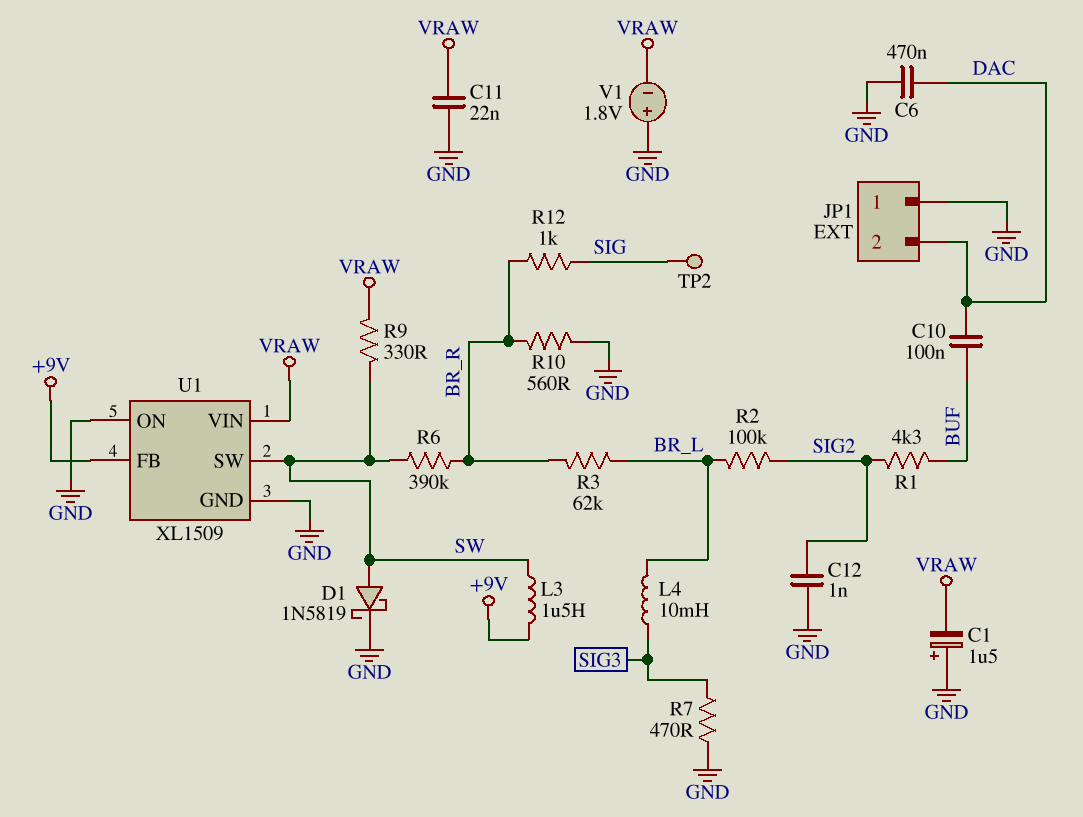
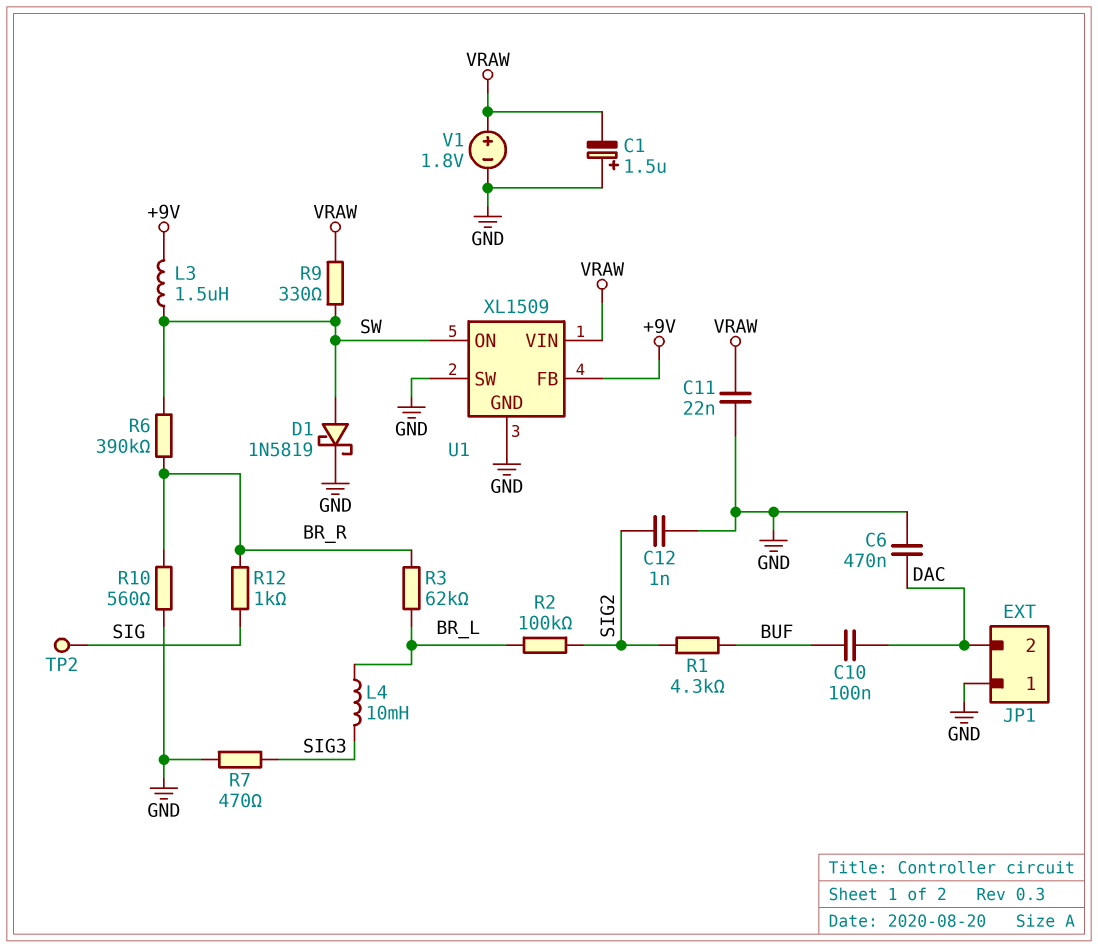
U1 pin ON: GND -> SW
U1 pin SW: SW -> GND
V1: 1.8V (plus GND, minus VRAW) -> 1.8V (plus VRAW, minus GND)

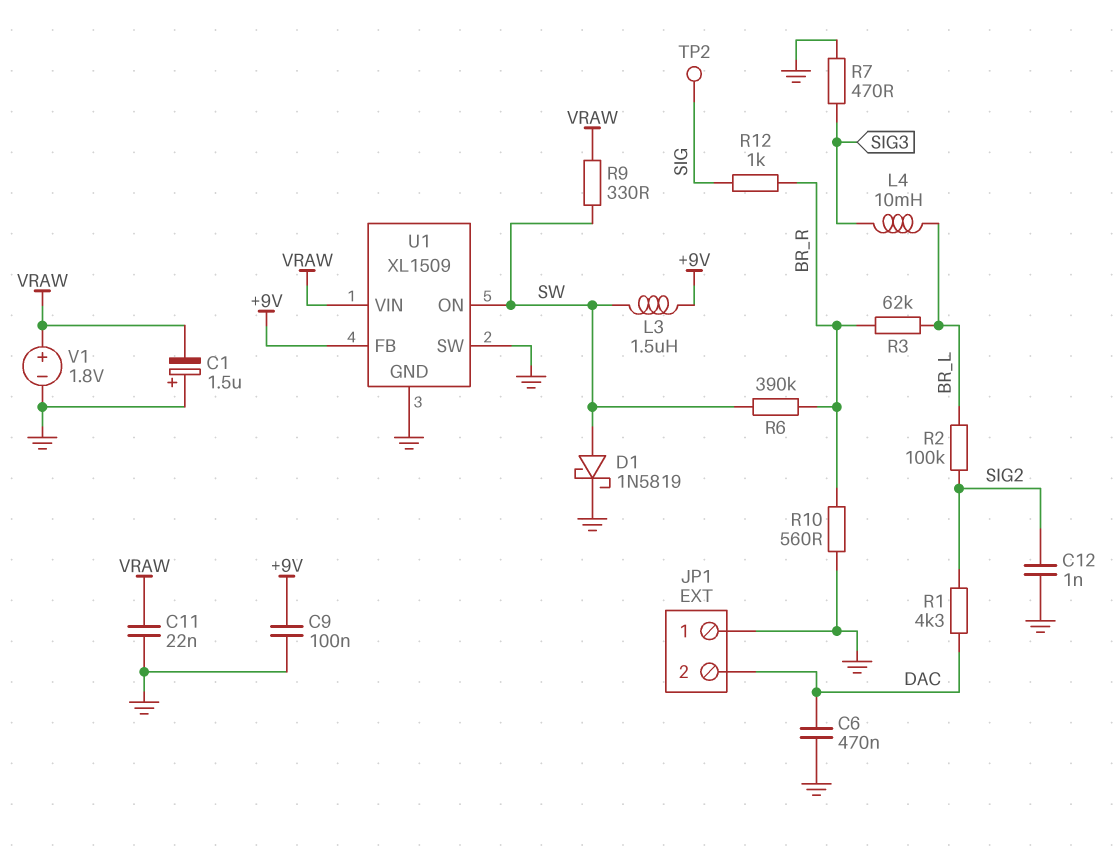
C9: none -> 100nF (+9V, GND)
C10: 100nF (BUF, DAC) -> none
R1: 4.3k (BUF, SIG2) -> 4.3k (DAC, SIG2)

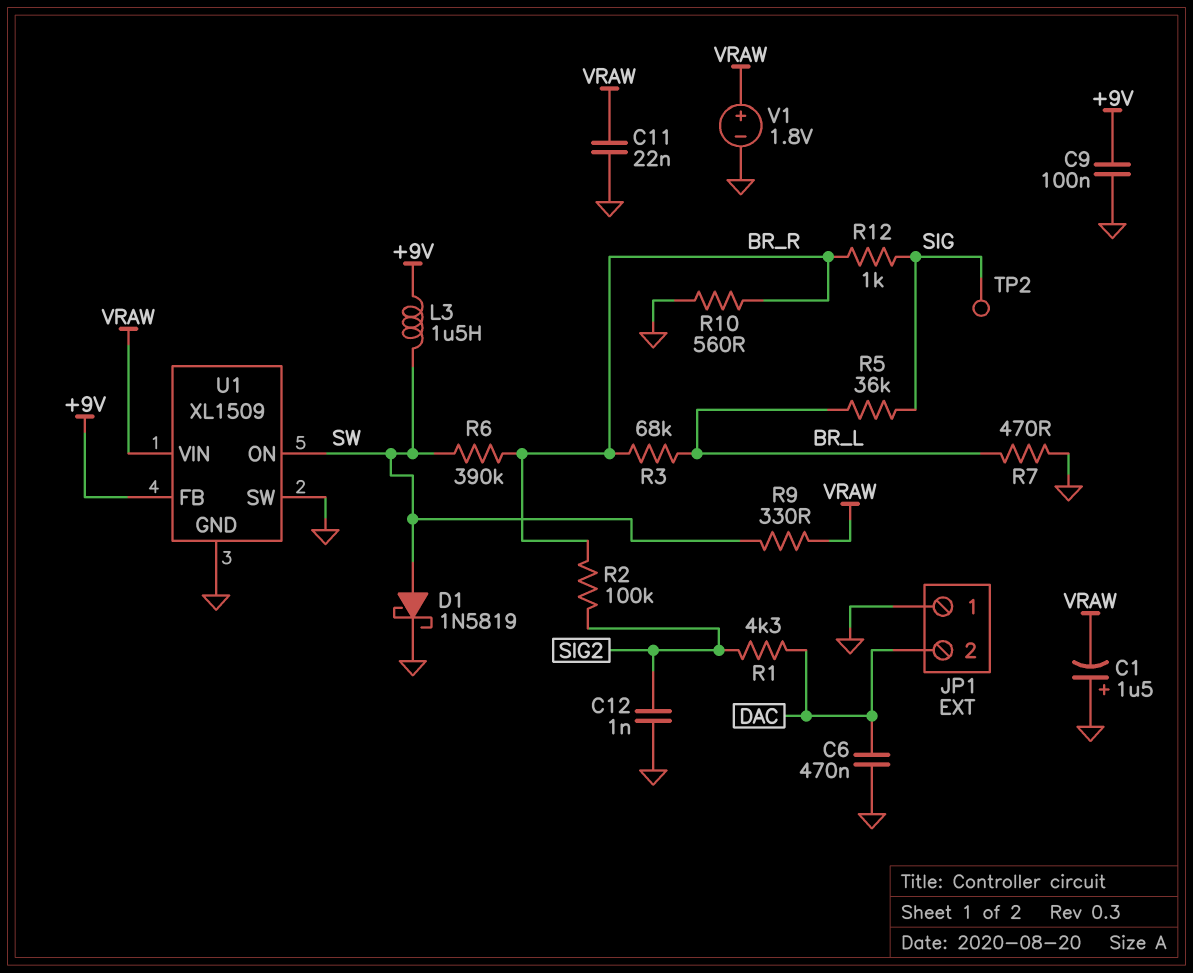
L4: 10mH (BR_L, SIG3) -> none
R2: 100k (BR_L, SIG2) -> 100k (BR_R, SIG2)
R3: 62k (BR_L, BR_R) -> 68k (BR_L, BR_R)
R5: none -> 36k (BR_L, SIG)
R7: 470 (GND, SIG3) -> 470 (BR_L, GND)

